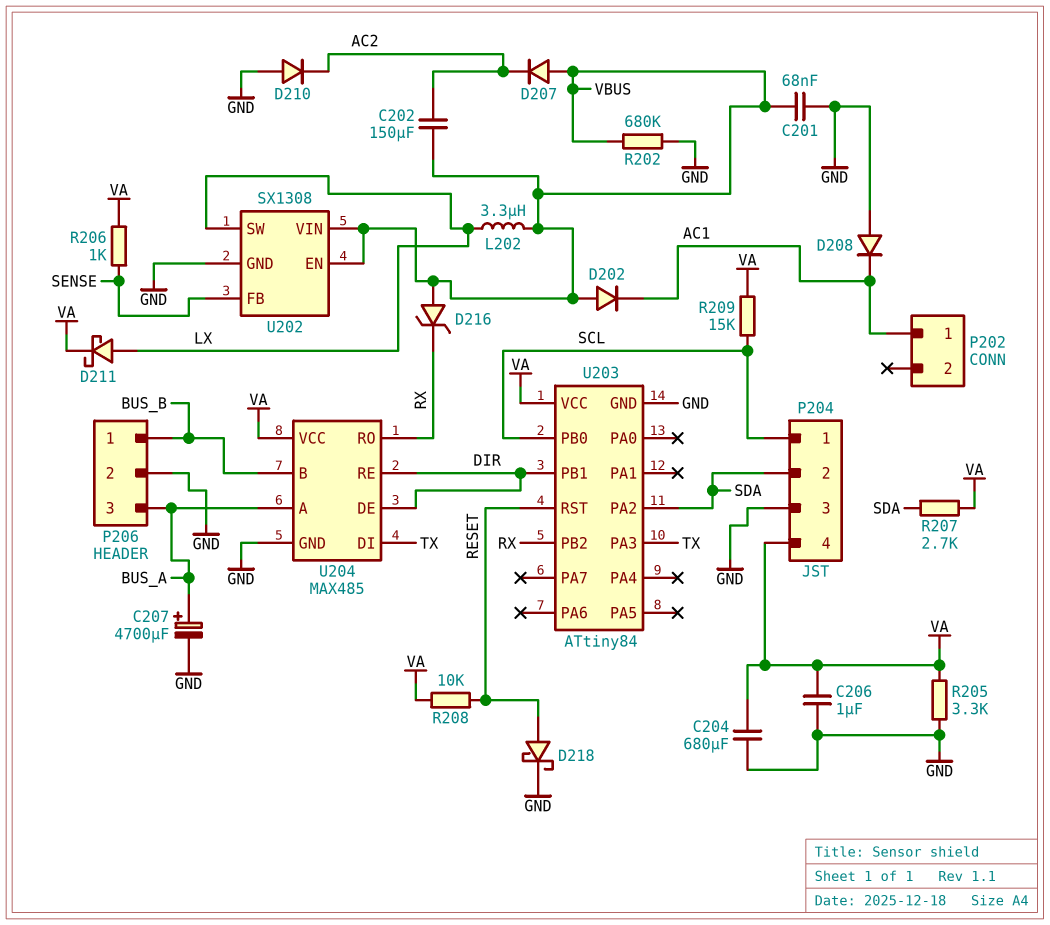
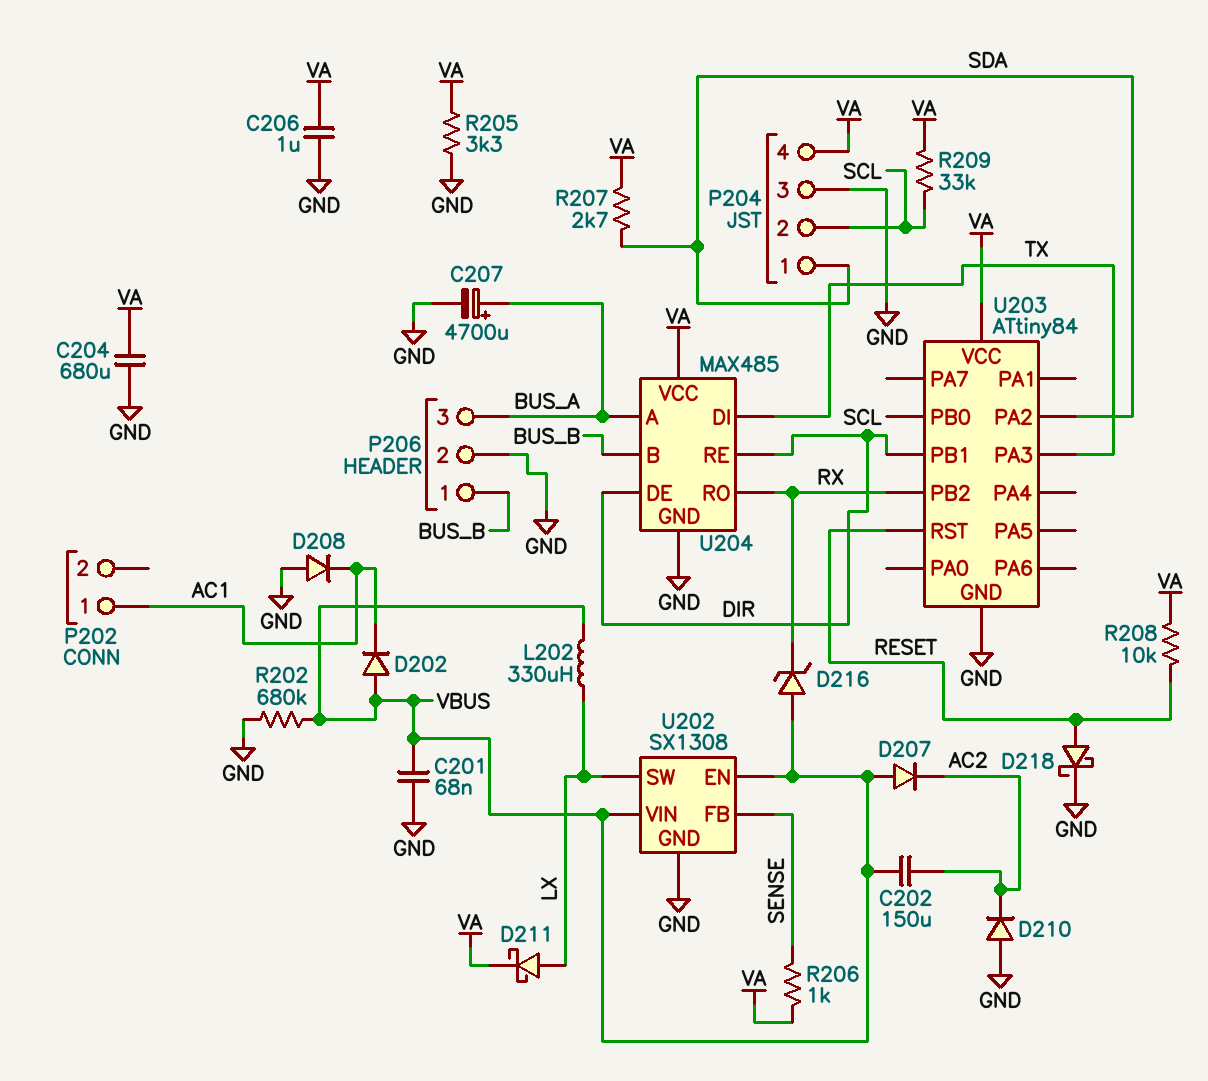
L202: 3.3uH (LX, VBUS) -> 330uH (LX, VBUS)
P204 pin 1: SCL -> SDA
P204 pin 2: SDA -> SCL
R209: 15k (SCL, VA) -> 33k (SCL, VA)

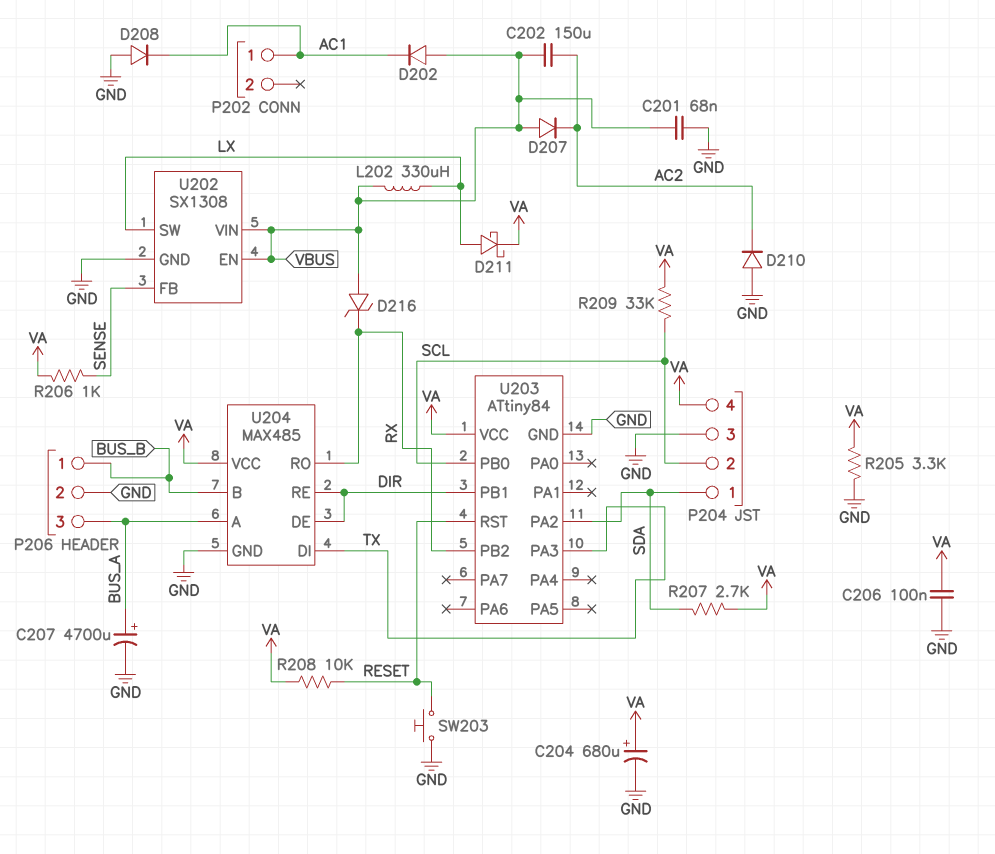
C204: 680uF (GND, VA) -> 680uF (plus VA, minus GND)
C206: 1uF (GND, VA) -> 100nF (GND, VA)
D218: schottky (A RESET, K GND) -> none
R202: 680k (GND, VBUS) -> none
SW203: none -> button (GND, RESET)

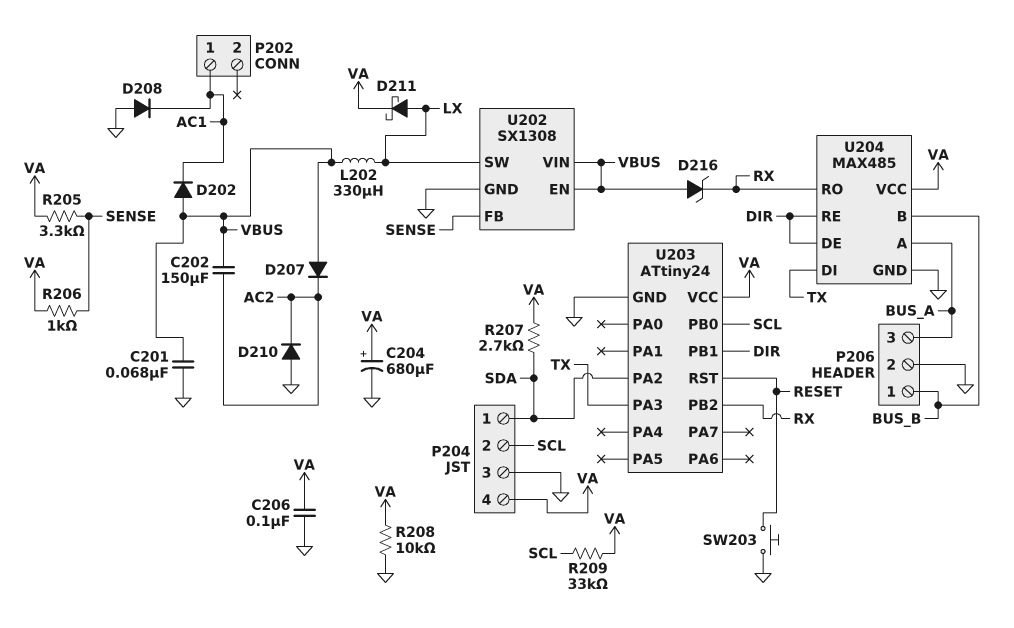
C207: 4700uF (plus BUS_A, minus GND) -> none
R205: 3.3k (GND, VA) -> 3.3k (SENSE, VA)
R208: 10k (RESET, VA) -> 10k (GND, VA)
U203: ATtiny84 -> ATtiny24

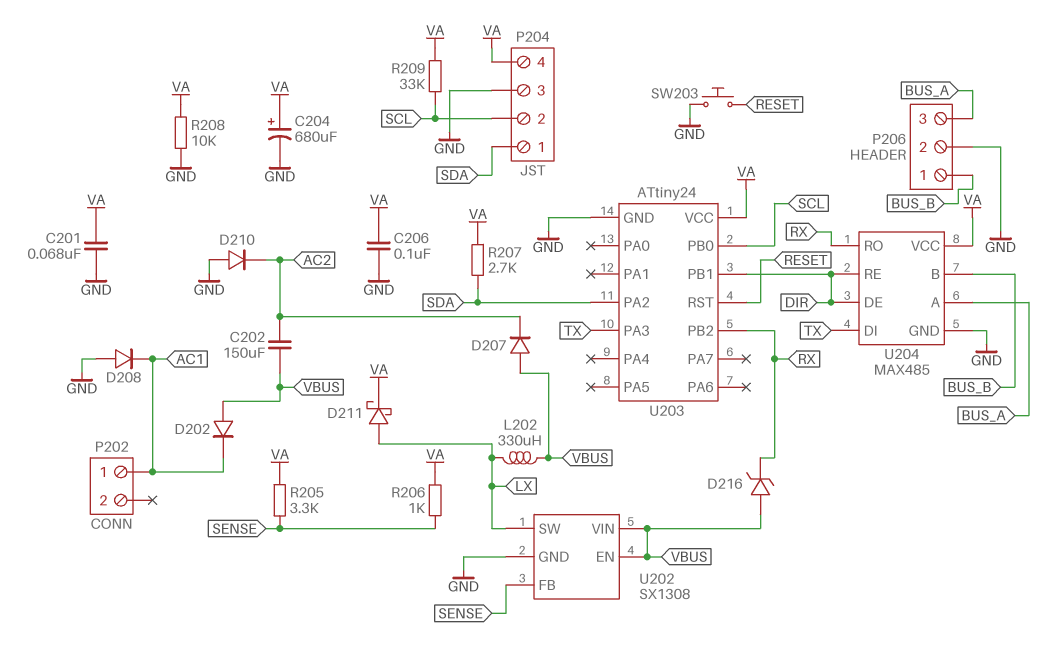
C201: 68nF (GND, VBUS) -> 68nF (GND, VA)

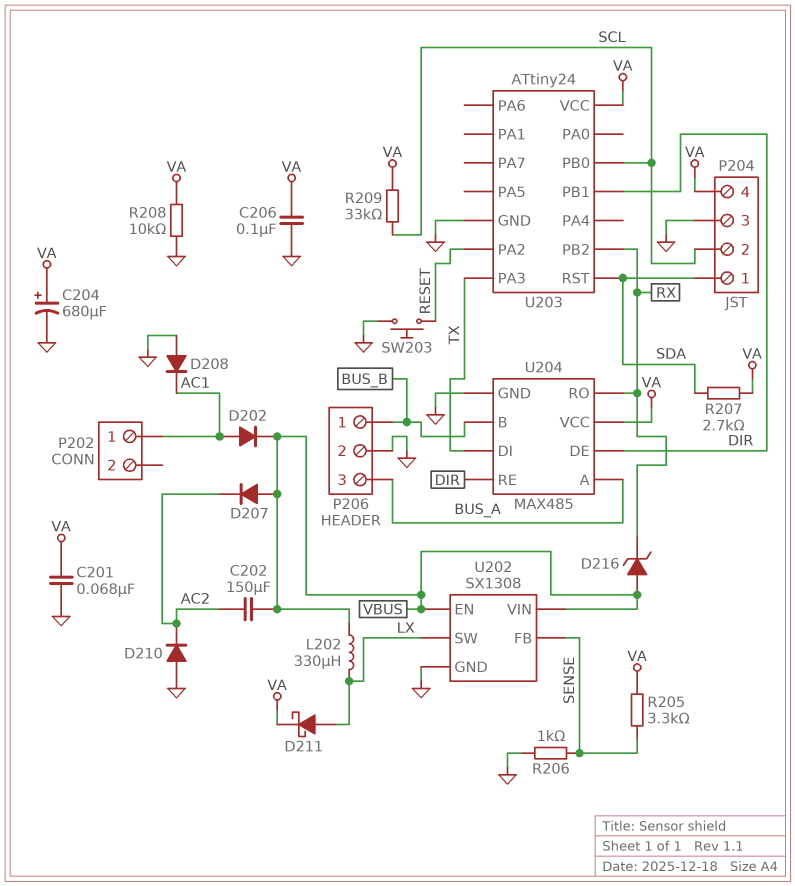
D202: diode (A VBUS, K AC1) -> diode (A AC1, K VBUS)
R206: 1k (SENSE, VA) -> 1k (GND, SENSE)
U203 pin PA2: SDA -> RESET
U203 pin RST: RESET -> SDA

